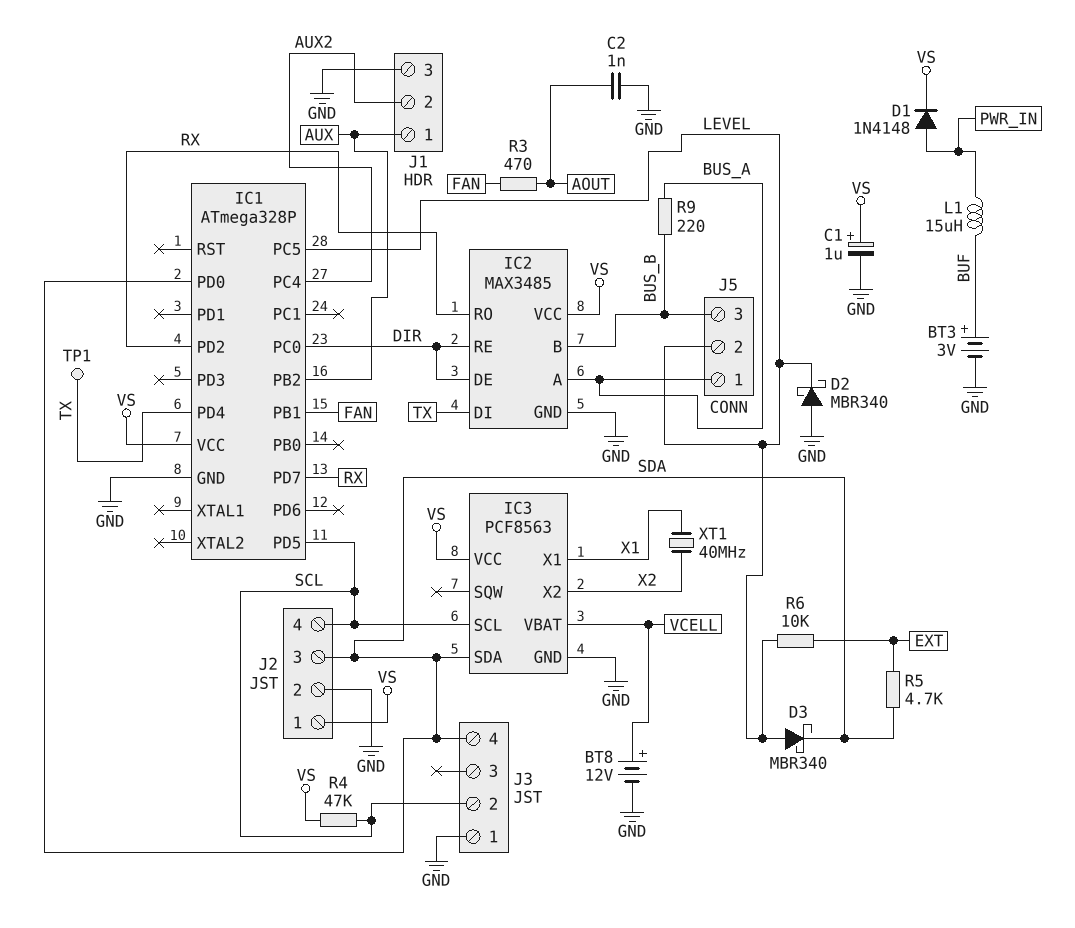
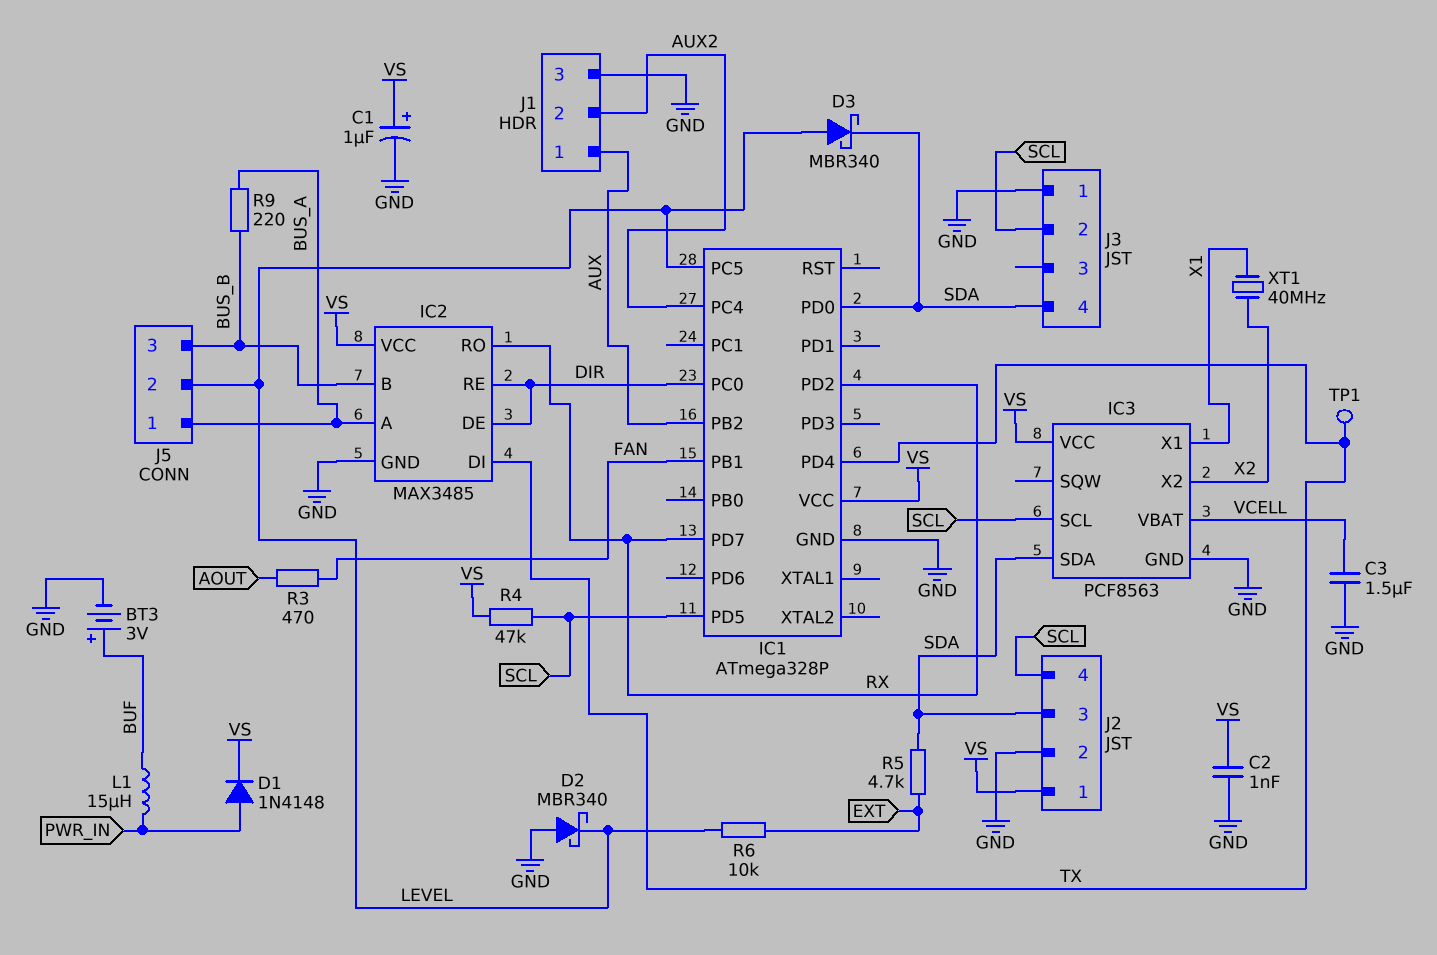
BT8: 12V (plus VCELL, minus GND) -> none
C2: 1nF (AOUT, GND) -> 1nF (GND, VS)
C3: none -> 1.5uF (GND, VCELL)

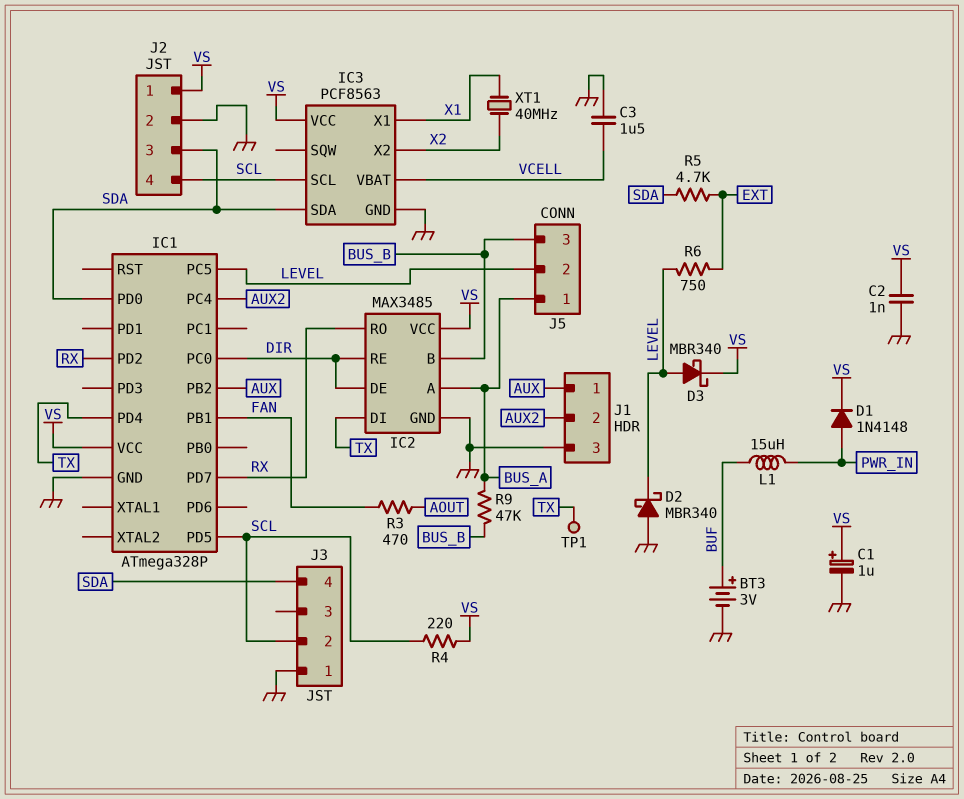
D3: schottky MBR340 (A LEVEL, K SDA) -> schottky MBR340 (A LEVEL, K VS)
R4: 47k (SCL, VS) -> 220 (SCL, VS)
R6: 10k (EXT, LEVEL) -> 750 (EXT, LEVEL)
R9: 220 (BUS_A, BUS_B) -> 47k (BUS_A, BUS_B)

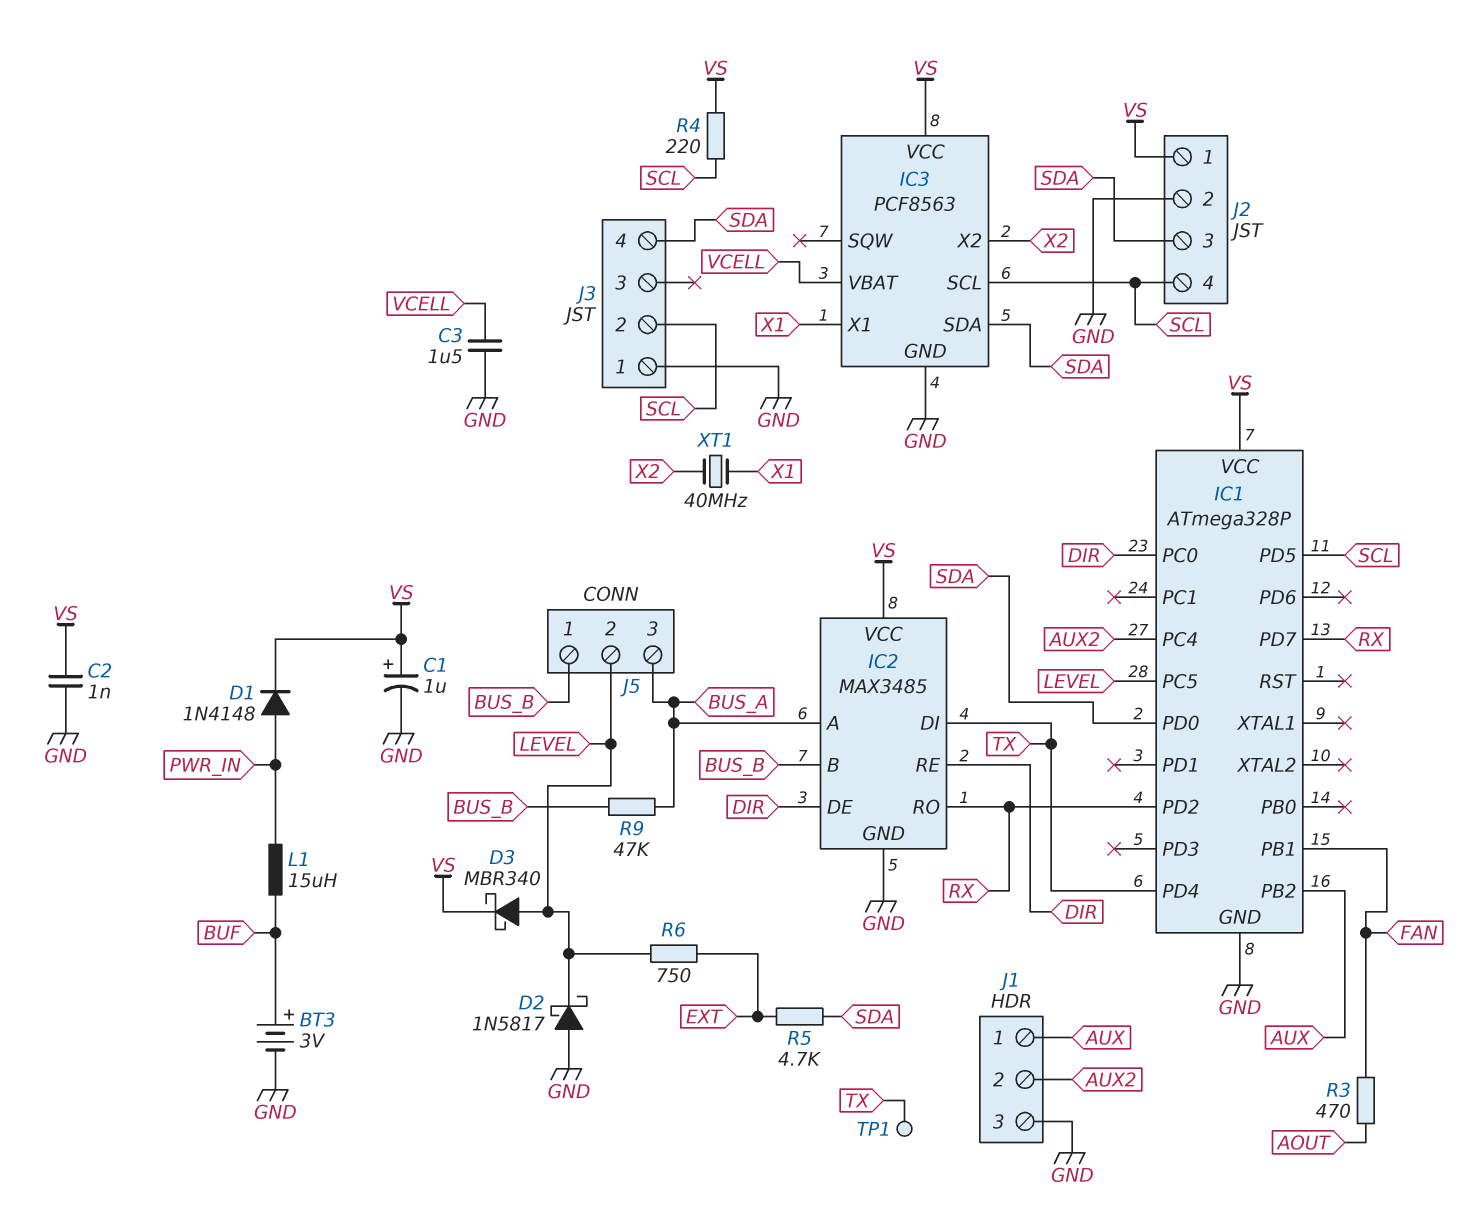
D2: schottky MBR340 (A GND, K LEVEL) -> schottky 1N5817 (A GND, K LEVEL)
J5 pin 1: BUS_A -> BUS_B
J5 pin 3: BUS_B -> BUS_A

